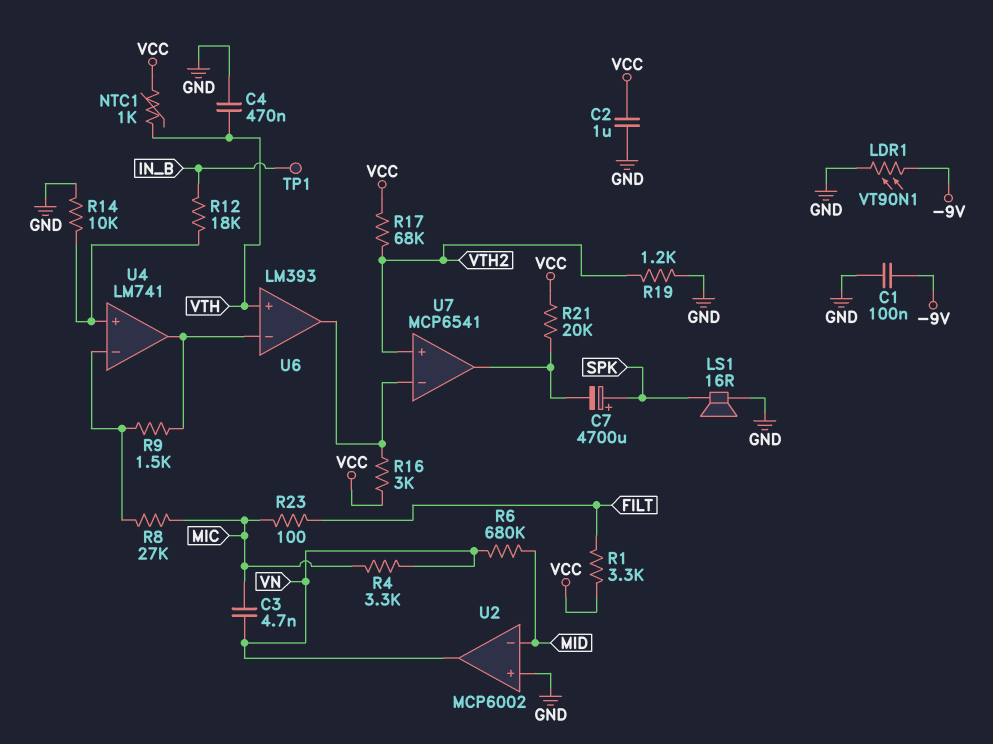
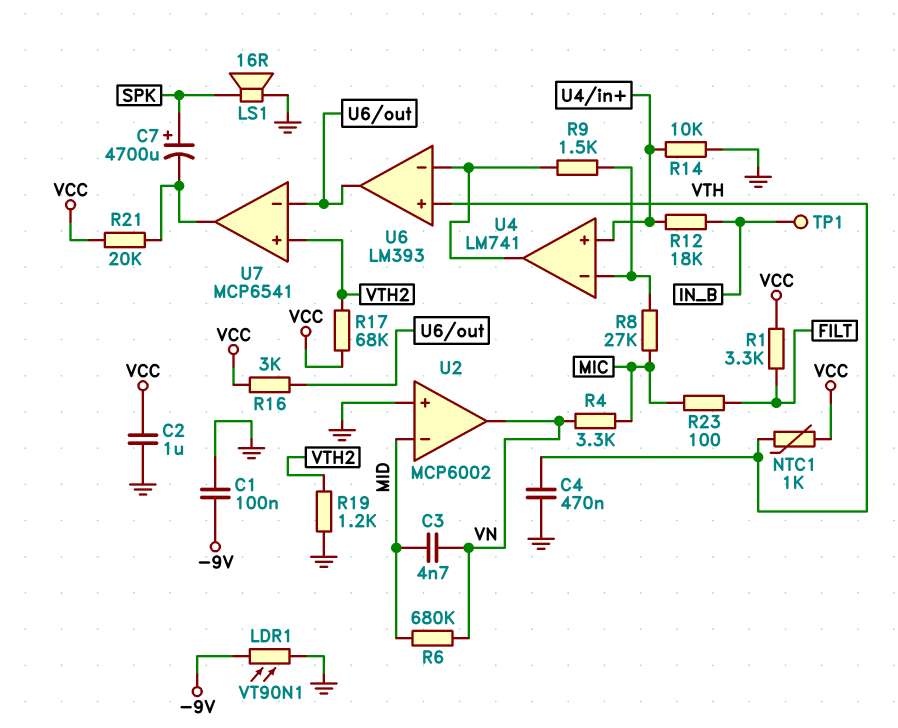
C3: 4.7nF (MIC, VN) -> 4.7nF (MID, VN)

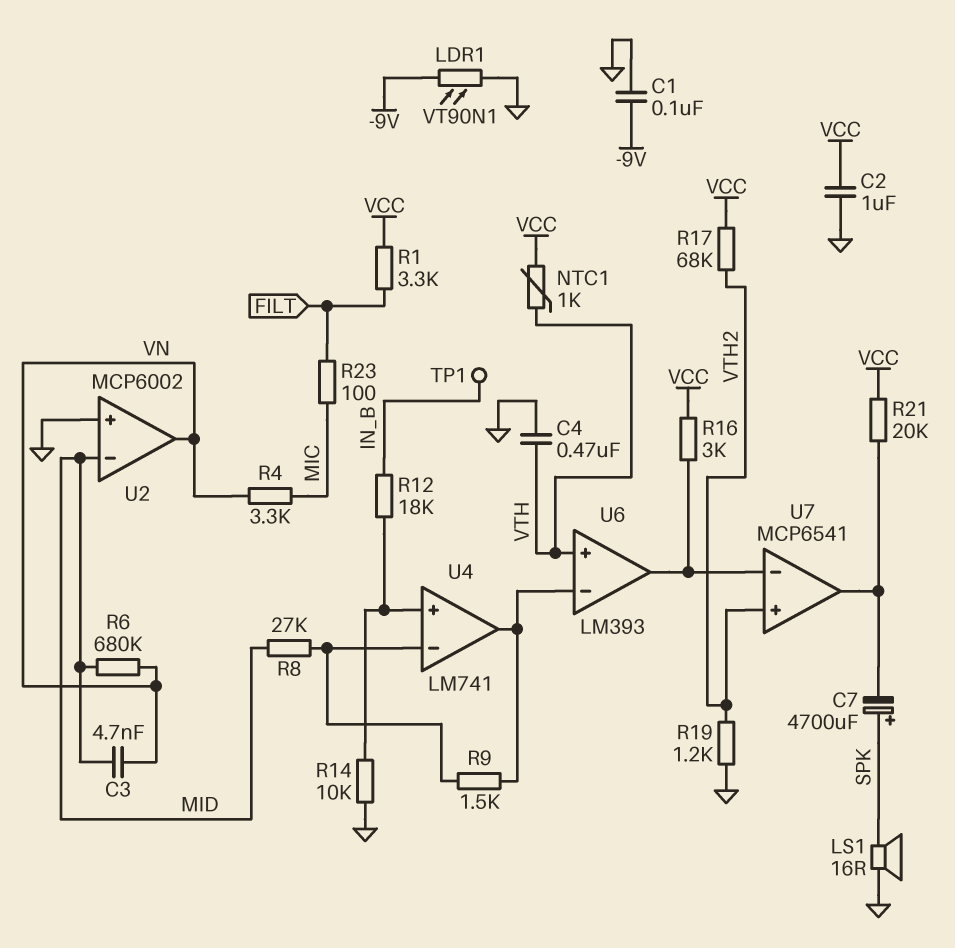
R8: 27k (MIC, U4/in-) -> 27k (MID, U4/in-)

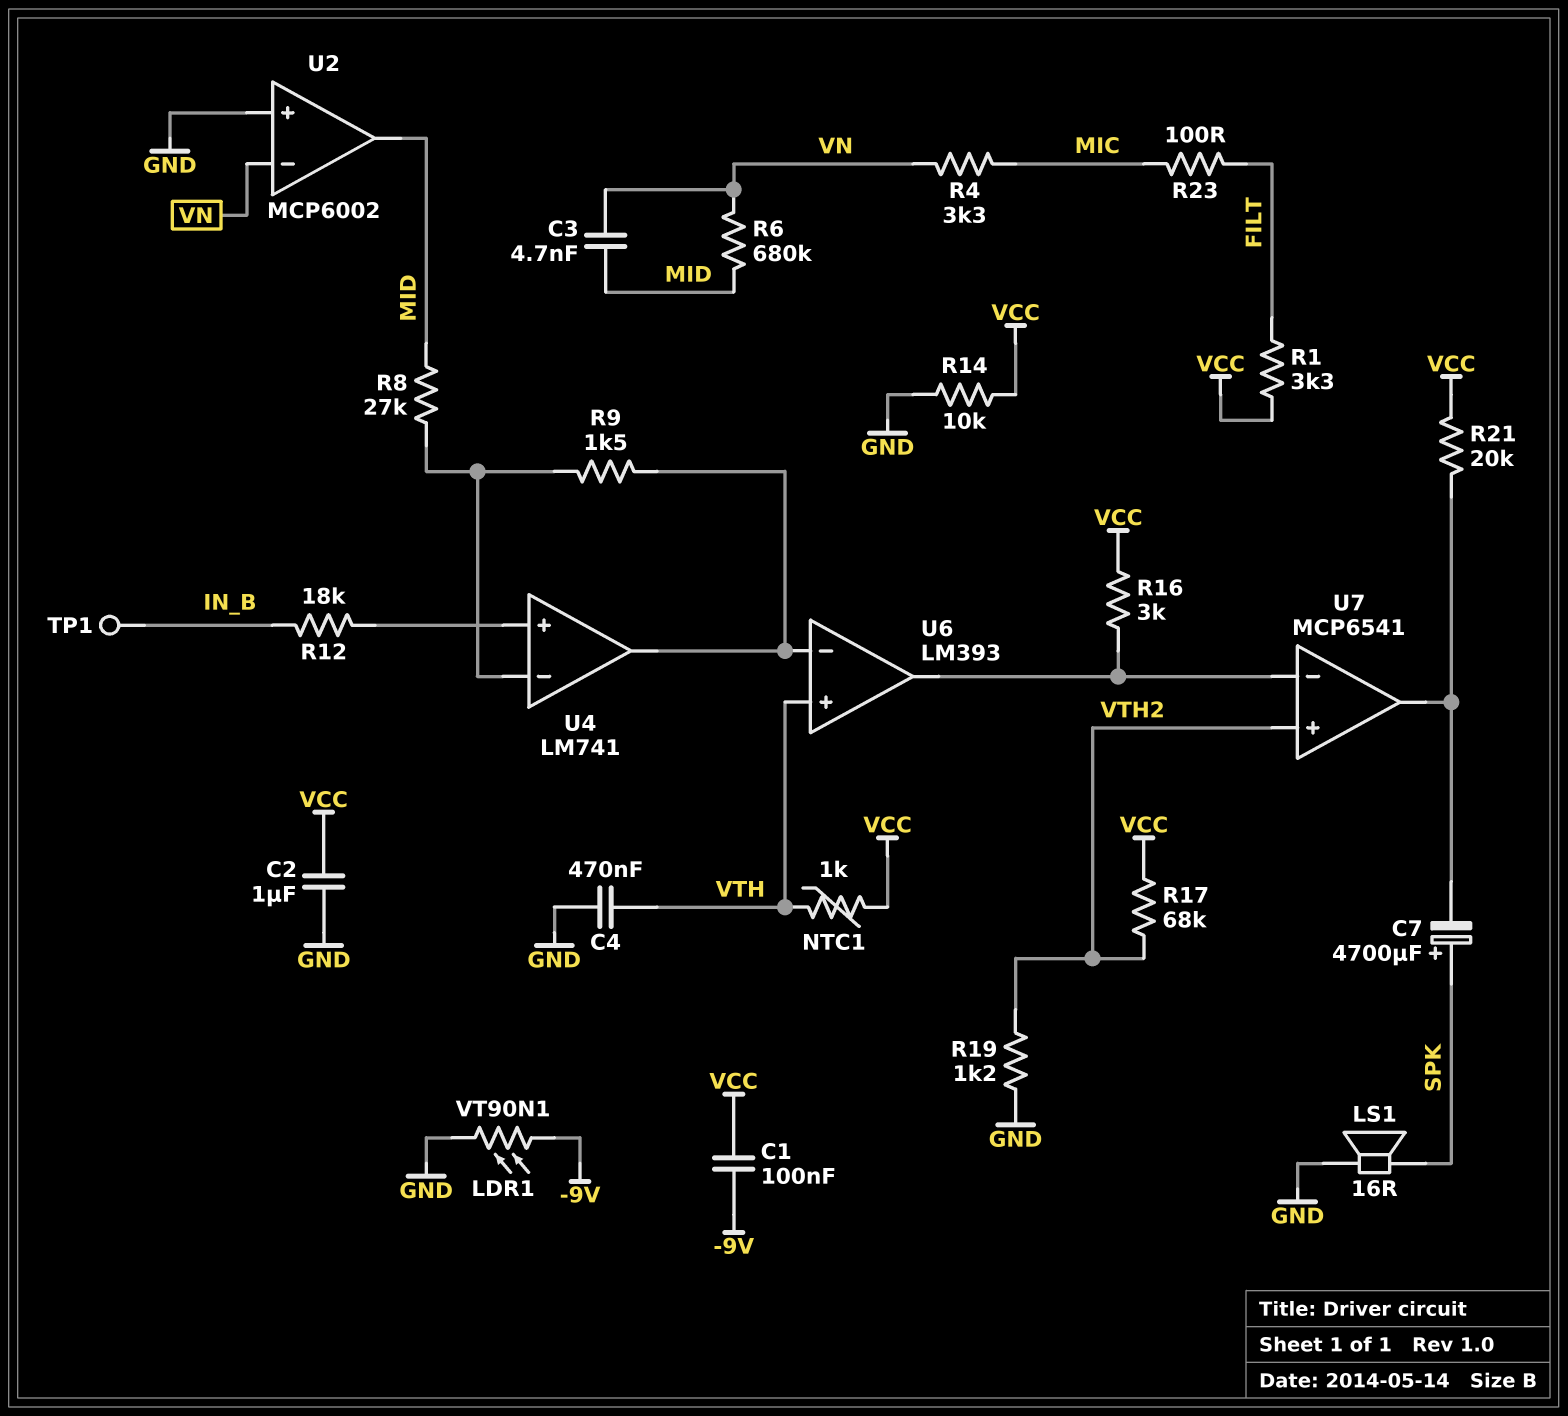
C1: 100nF (-9V, GND) -> 100nF (-9V, VCC)
R14: 10k (GND, U4/in+) -> 10k (GND, VCC)
U2 pin in-: MID -> VN
U2 pin out: VN -> MID

